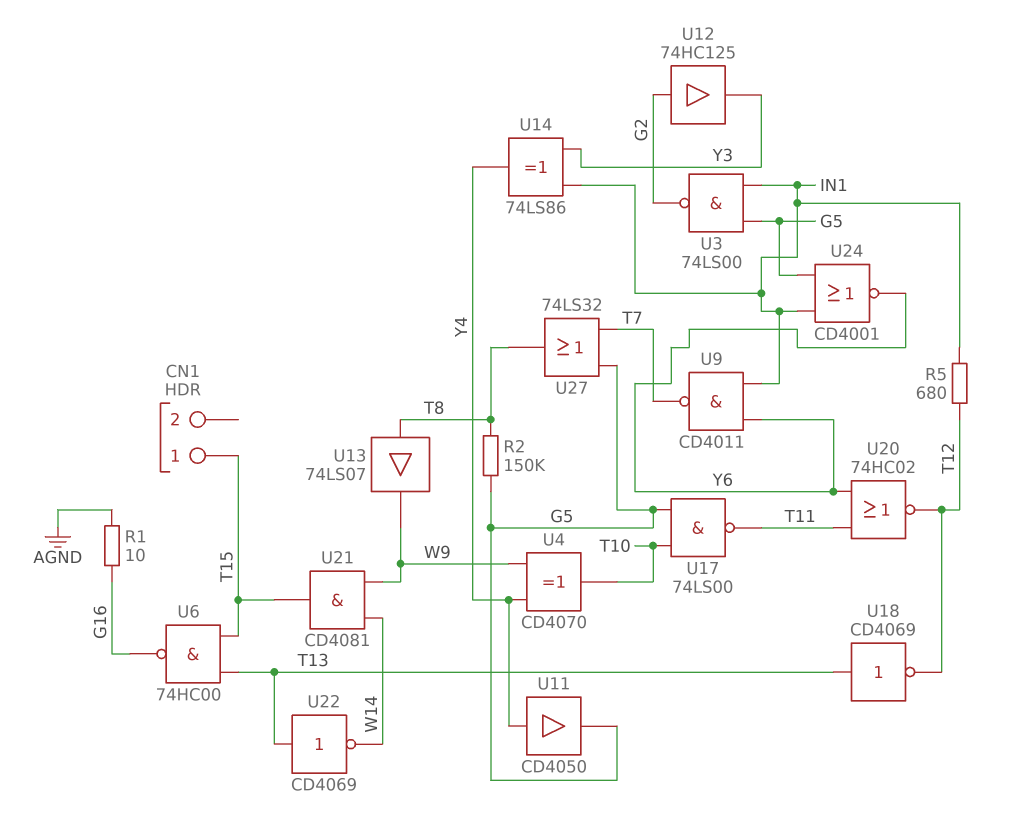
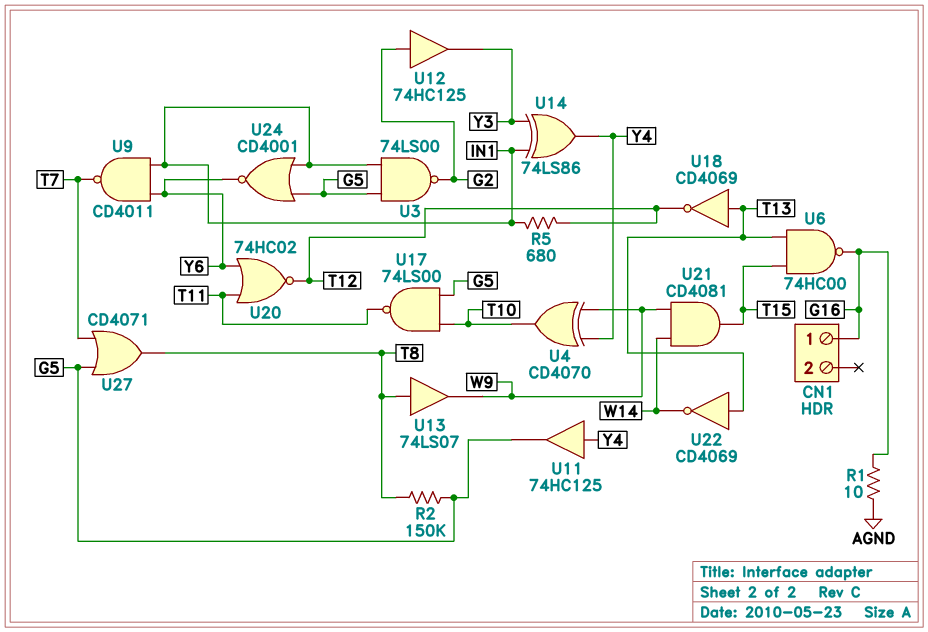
CN1 pin 1: T15 -> G16
U11: buffer CD4050 (in Y4, out G5) -> buffer 74HC125 (in Y4, out G5)
U27: OR 74LS32 (in G5, in T7, out T8) -> OR CD4071 (in G5, in T7, out T8)

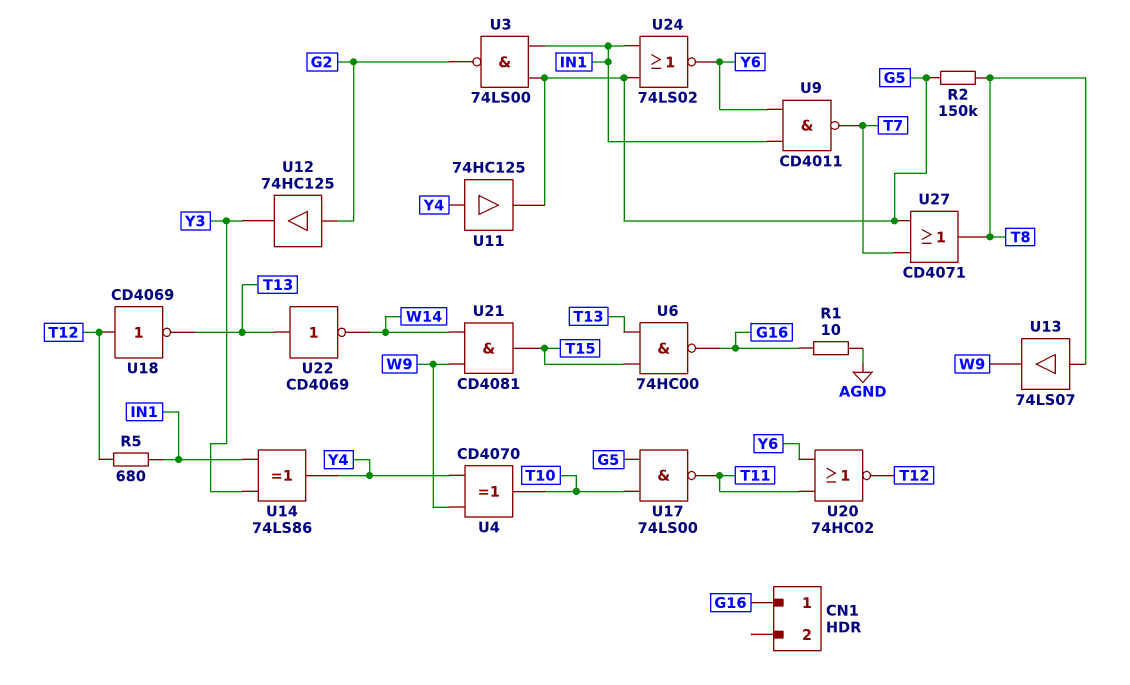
U18: NOT CD4069 (in T13, out T12) -> NOT CD4069 (in T12, out T13)
U24: NOR CD4001 (in G5, in IN1, out Y6) -> NOR 74LS02 (in G5, in IN1, out Y6)

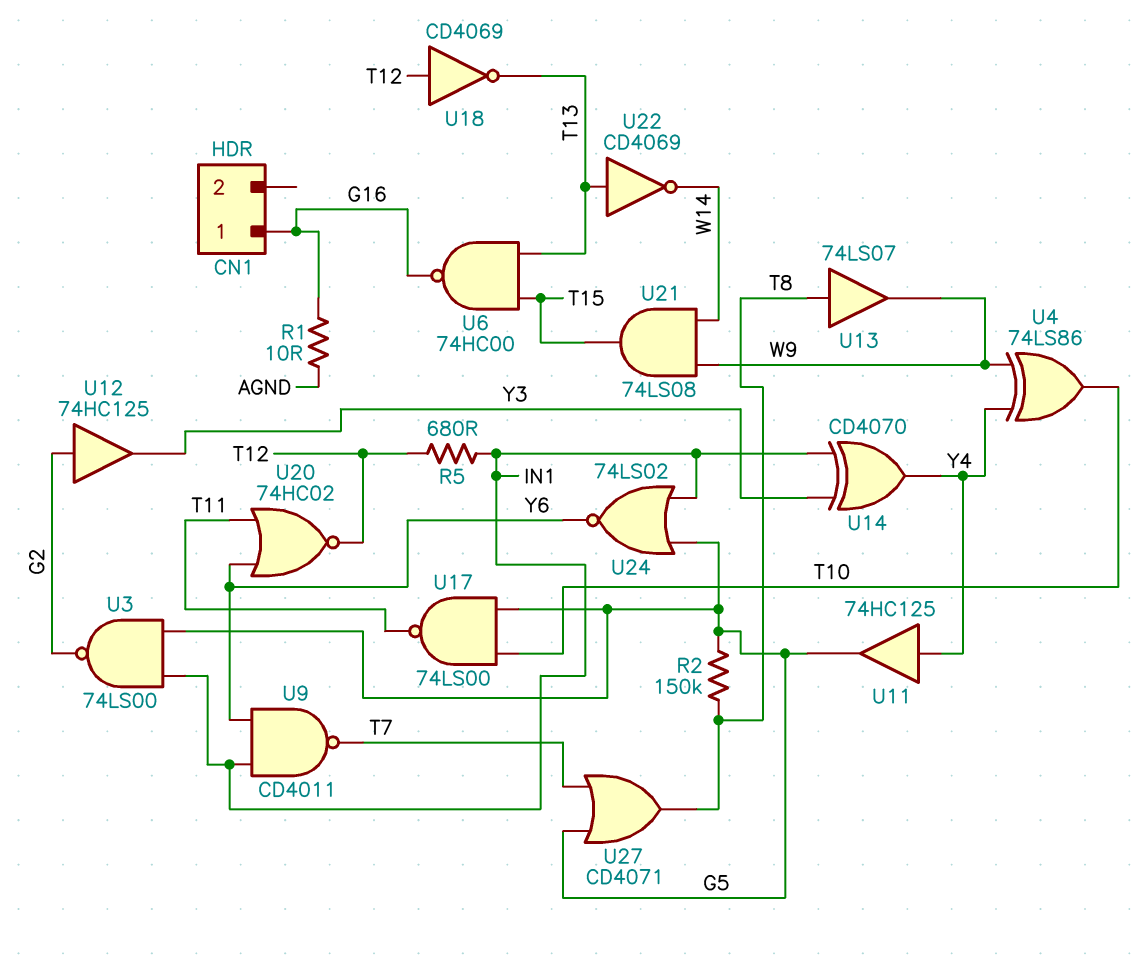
U4: XOR CD4070 (in W9, in Y4, out T10) -> XOR 74LS86 (in W9, in Y4, out T10)
U14: XOR 74LS86 (in IN1, in Y3, out Y4) -> XOR CD4070 (in IN1, in Y3, out Y4)
U21: AND CD4081 (in W9, in W14, out T15) -> AND 74LS08 (in W9, in W14, out T15)

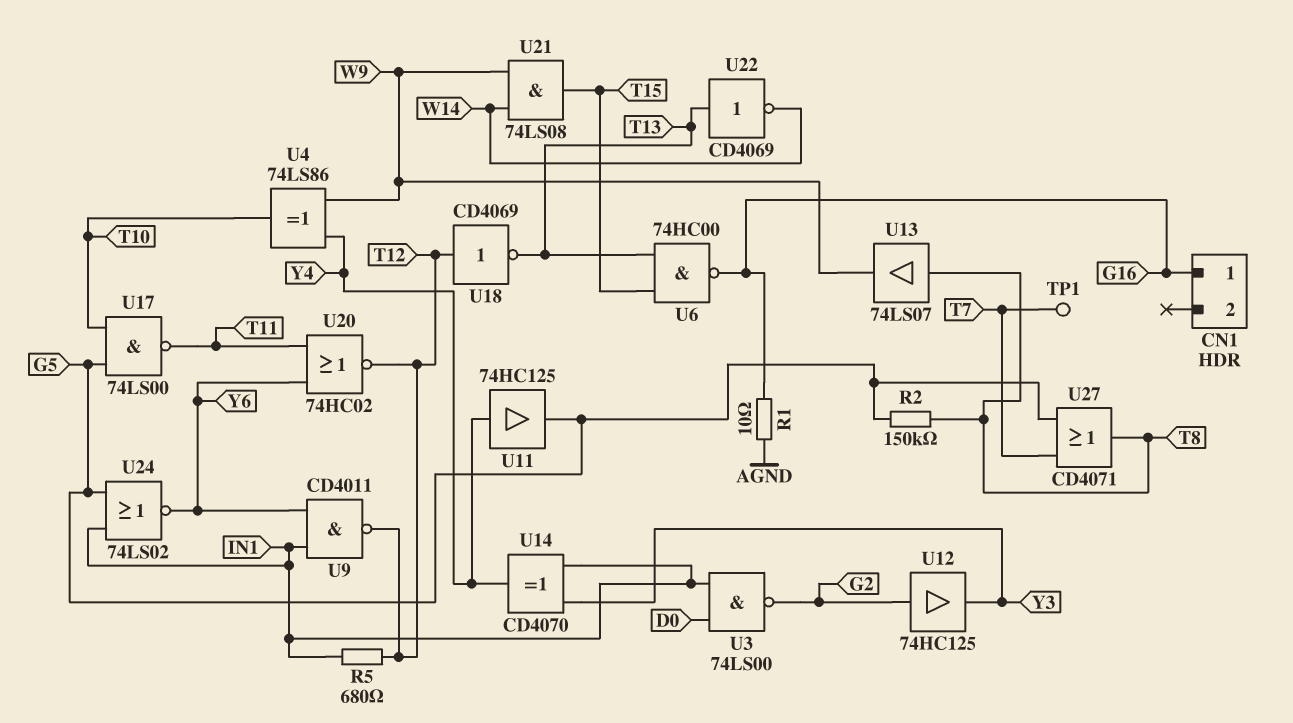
TP1: none -> test point (T7)
U3: NAND 74LS00 (in G5, in IN1, out G2) -> NAND 74LS00 (in D0, in IN1, out G2)
U9: NAND CD4011 (in IN1, in Y6, out T7) -> NAND CD4011 (in IN1, in Y6, out T12)

